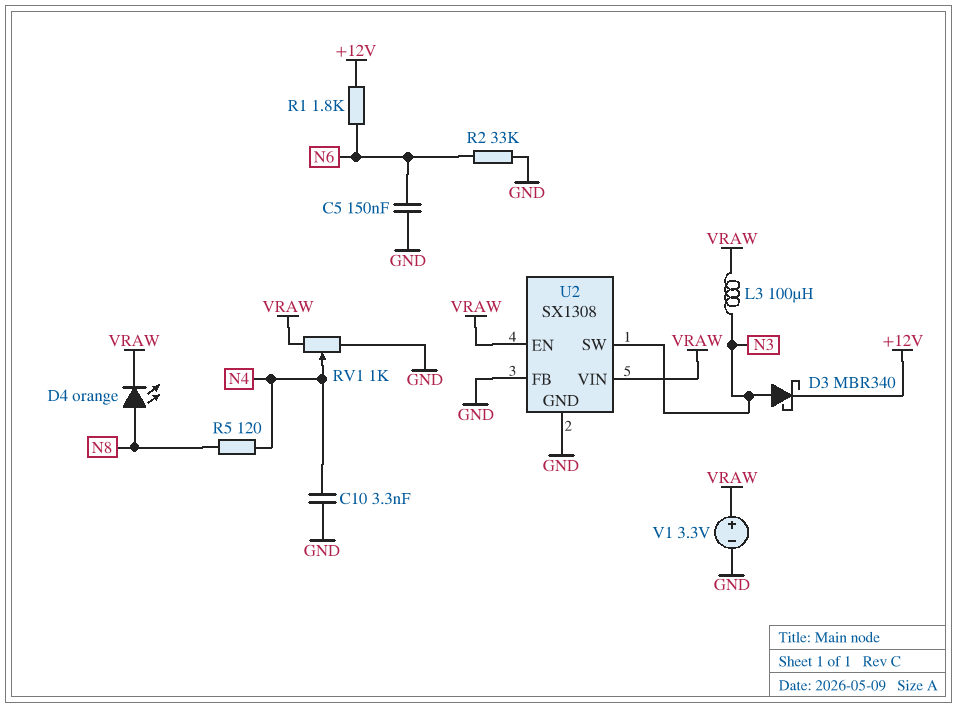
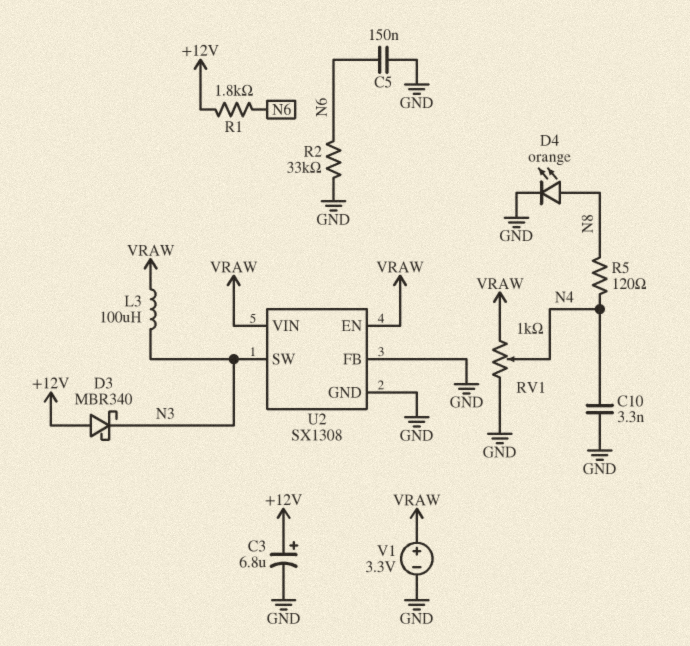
C3: none -> 6.8uF (plus +12V, minus GND)
D3: schottky MBR340 (A N3, K +12V) -> schottky MBR340 (A +12V, K N3)
D4: LED orange (A N8, K VRAW) -> LED orange (A N8, K GND)

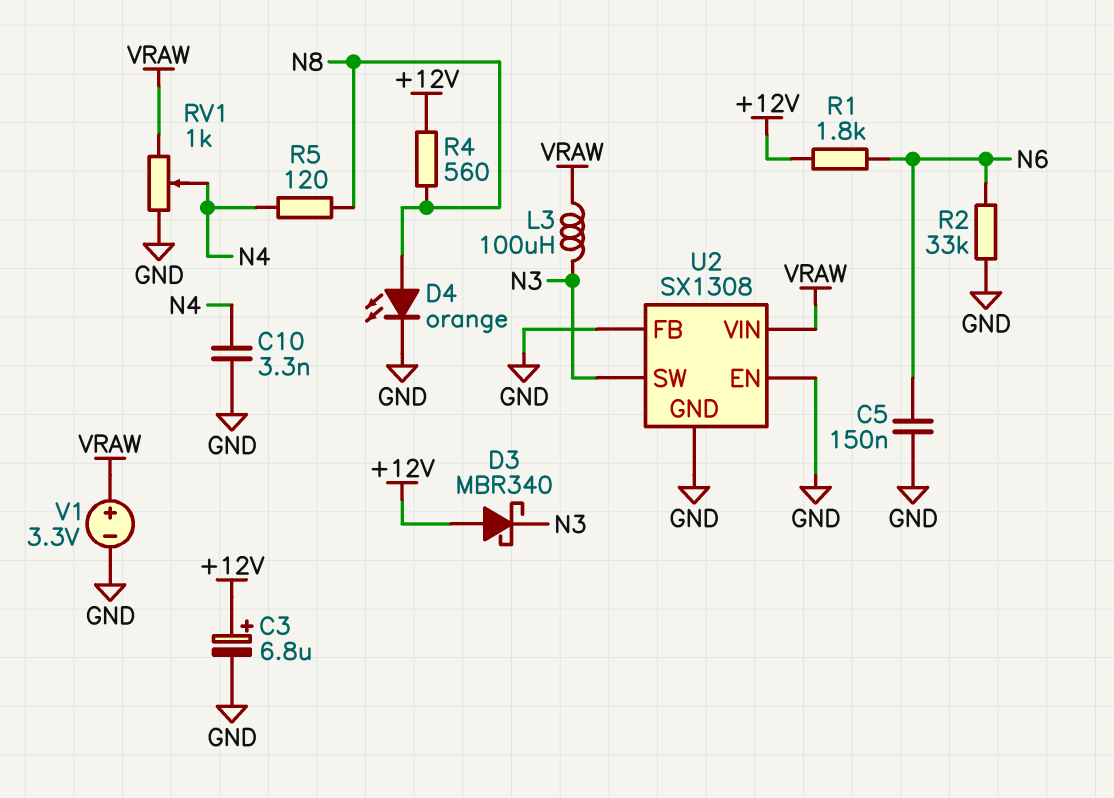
R4: none -> 560 (+12V, N8)
U2 pin EN: VRAW -> GND

